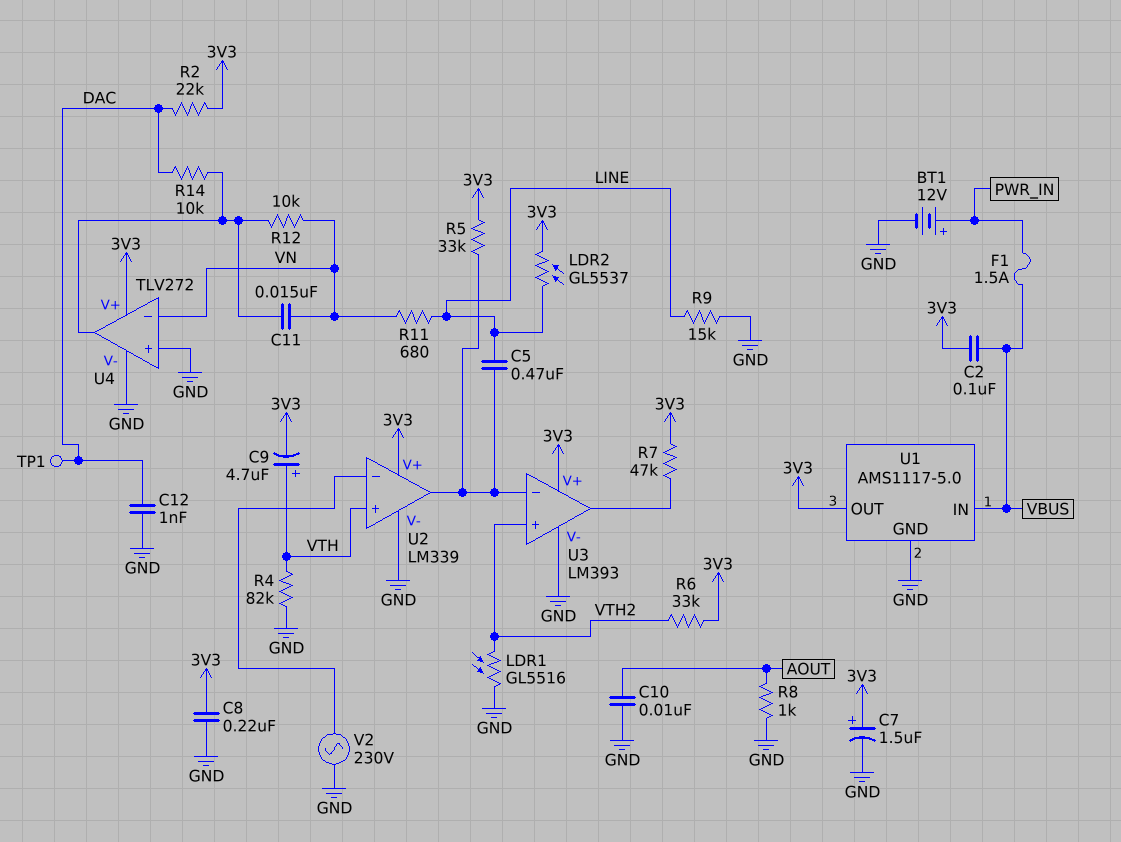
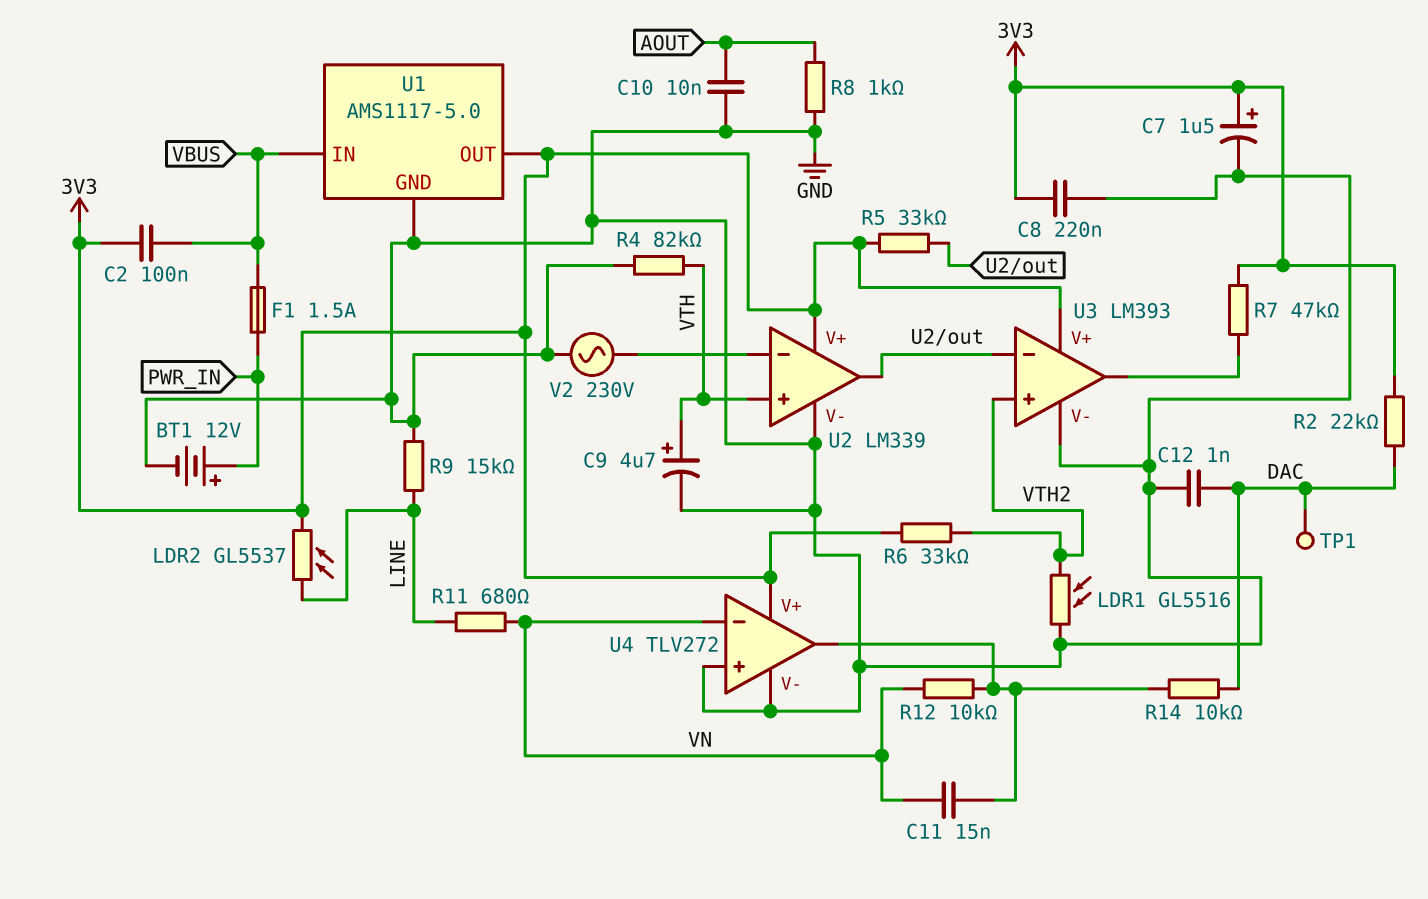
C5: 470nF (LINE, U2/out) -> none
C9: 4.7uF (plus VTH, minus 3V3) -> 4.7uF (plus VTH, minus GND)

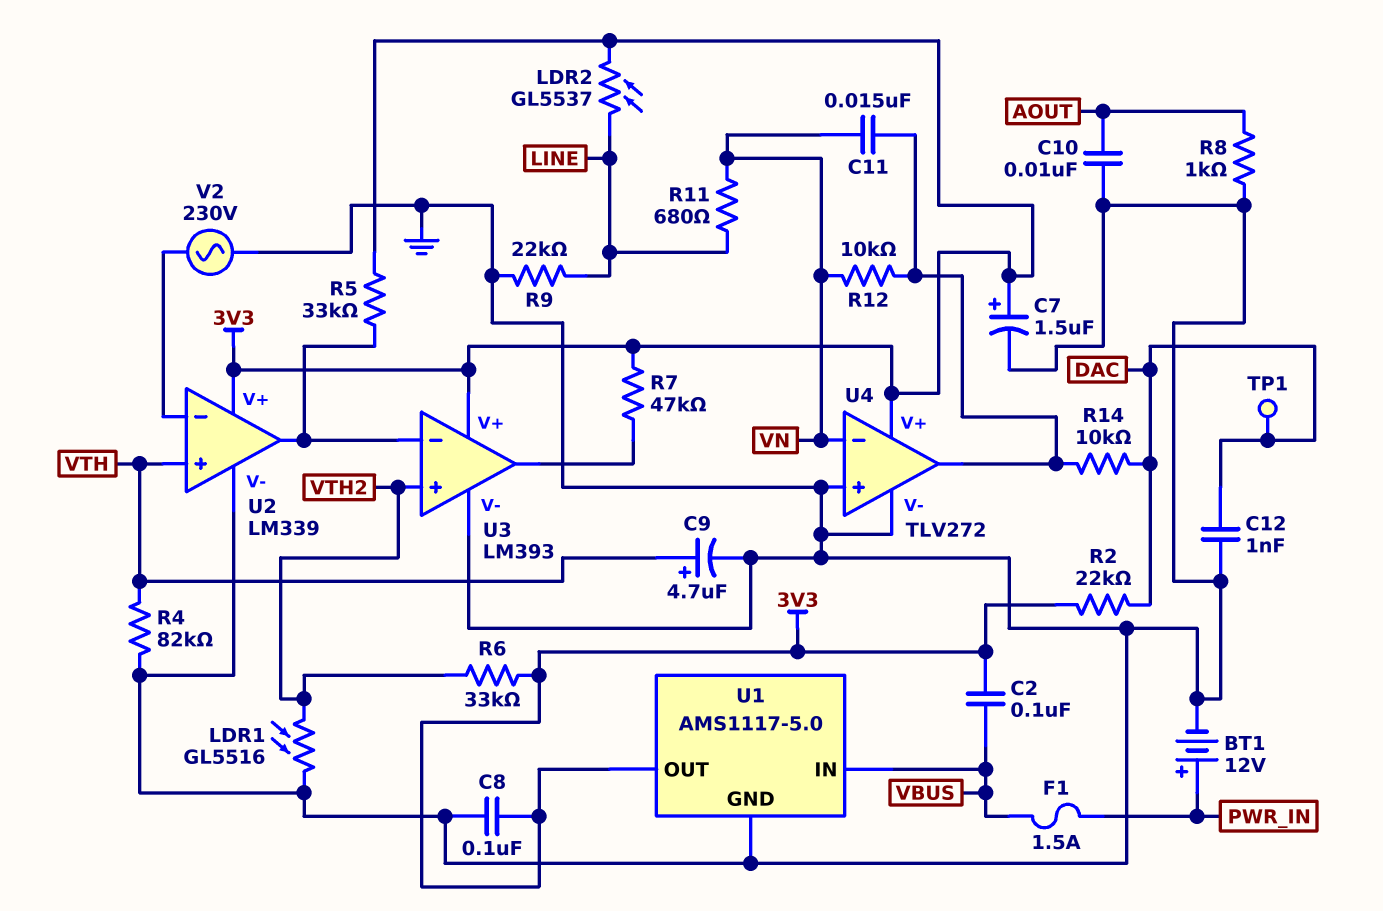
C8: 220nF (3V3, GND) -> 100nF (3V3, GND)
R9: 15k (GND, LINE) -> 22k (GND, LINE)

